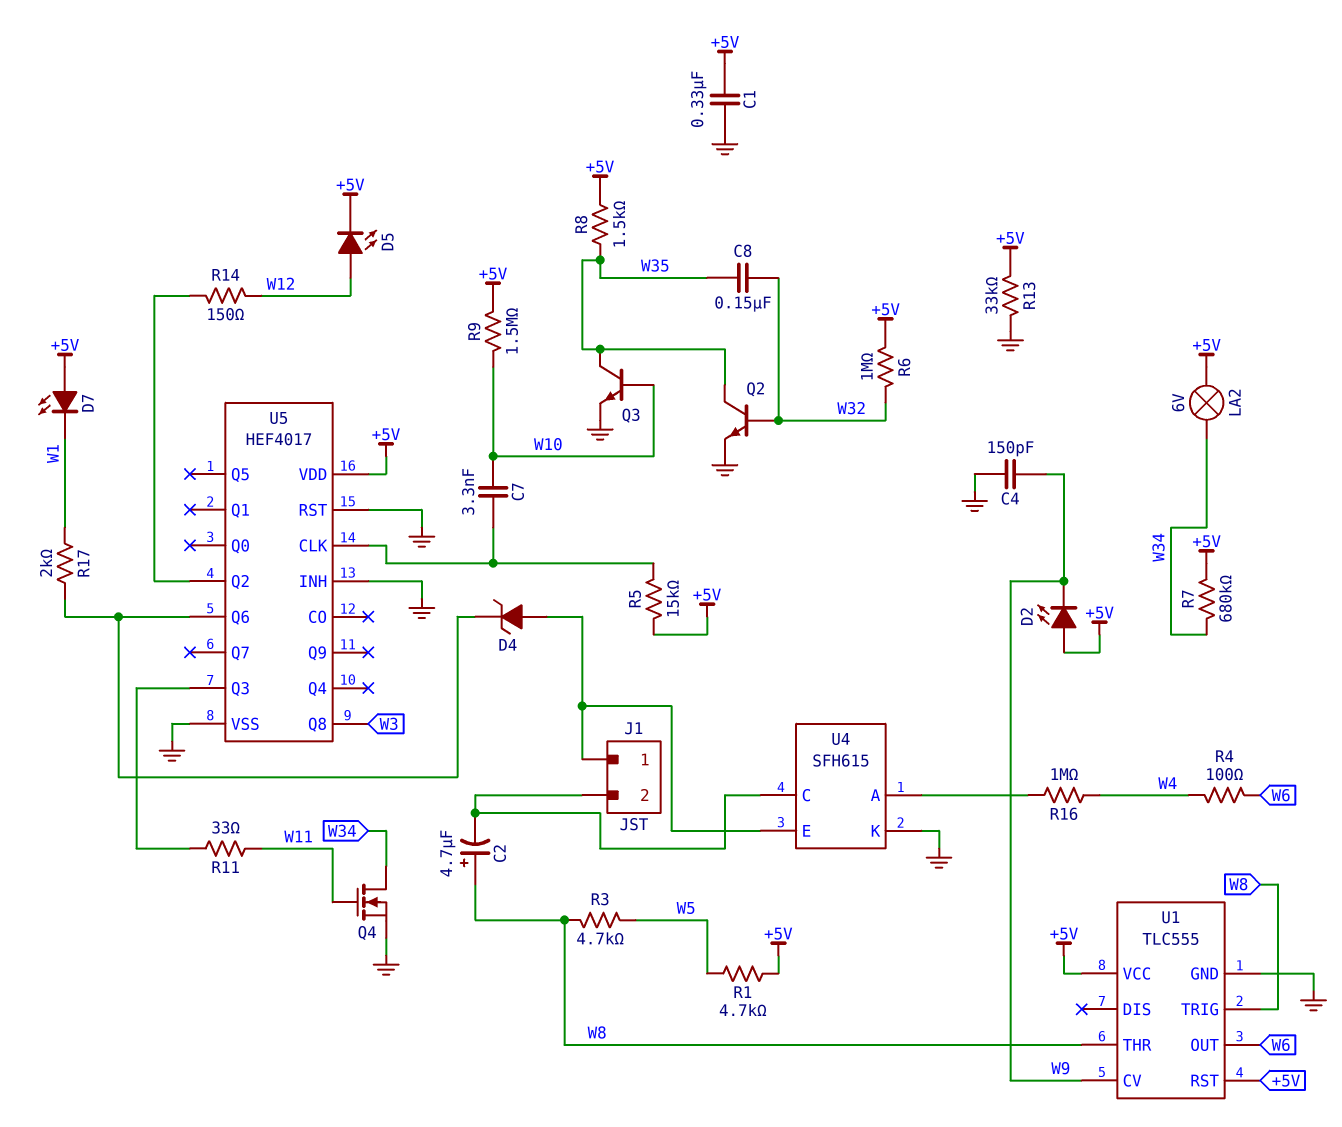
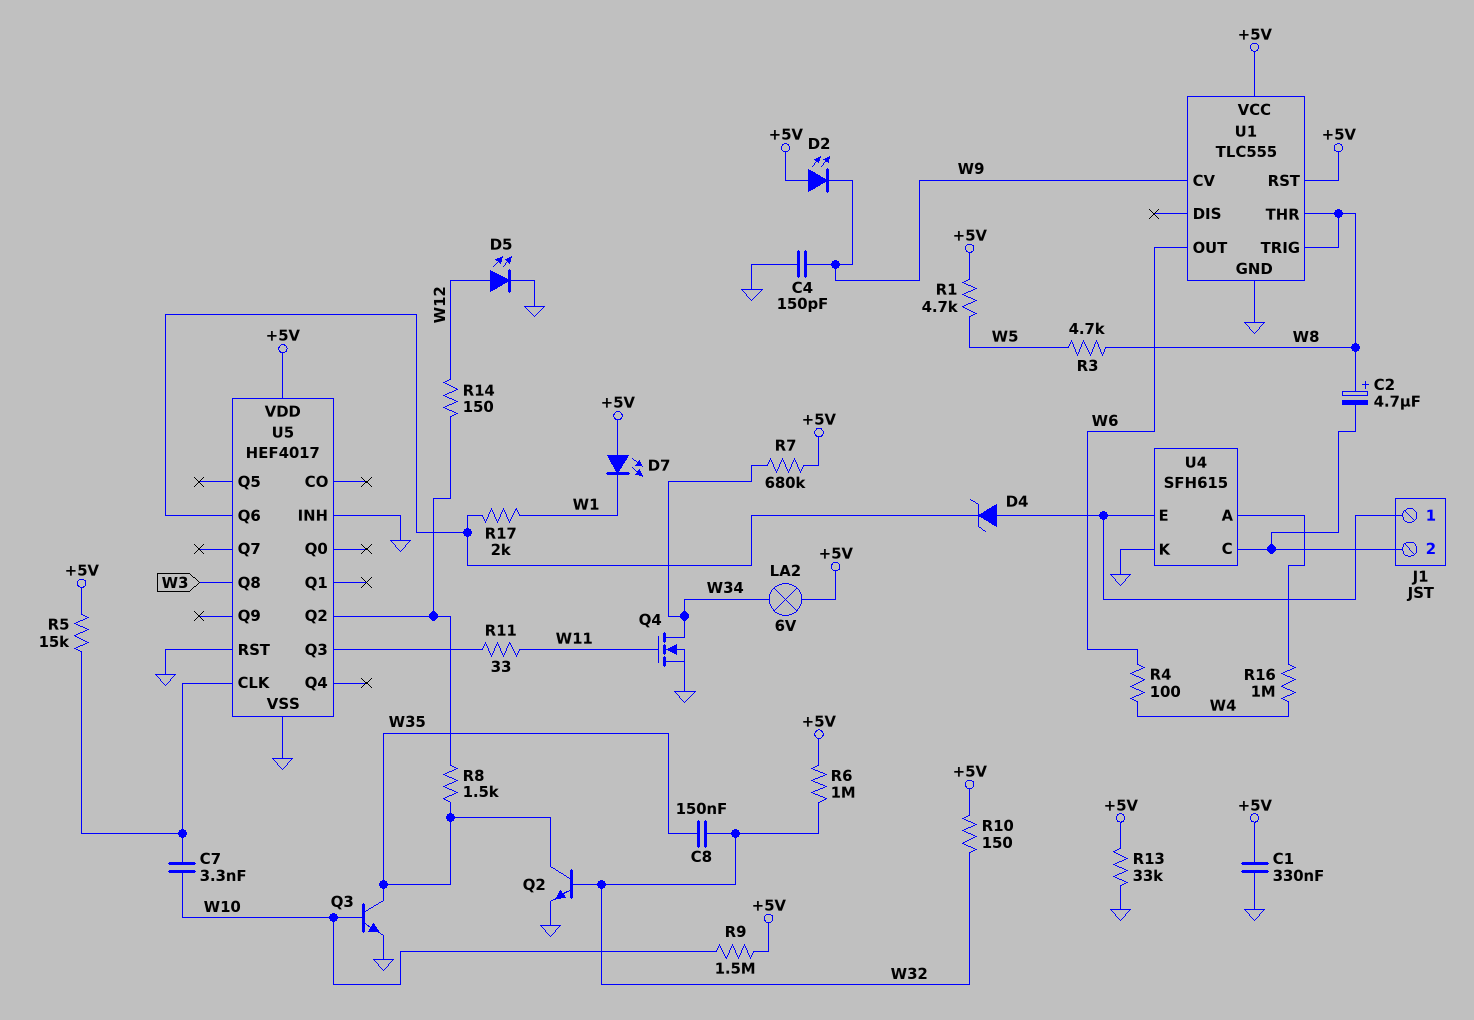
D5: LED (A W12, K +5V) -> LED (A W12, K GND)
R8: 1.5k (+5V, W35) -> 1.5k (U5/Q2, W35)
R10: none -> 150 (+5V, W32)

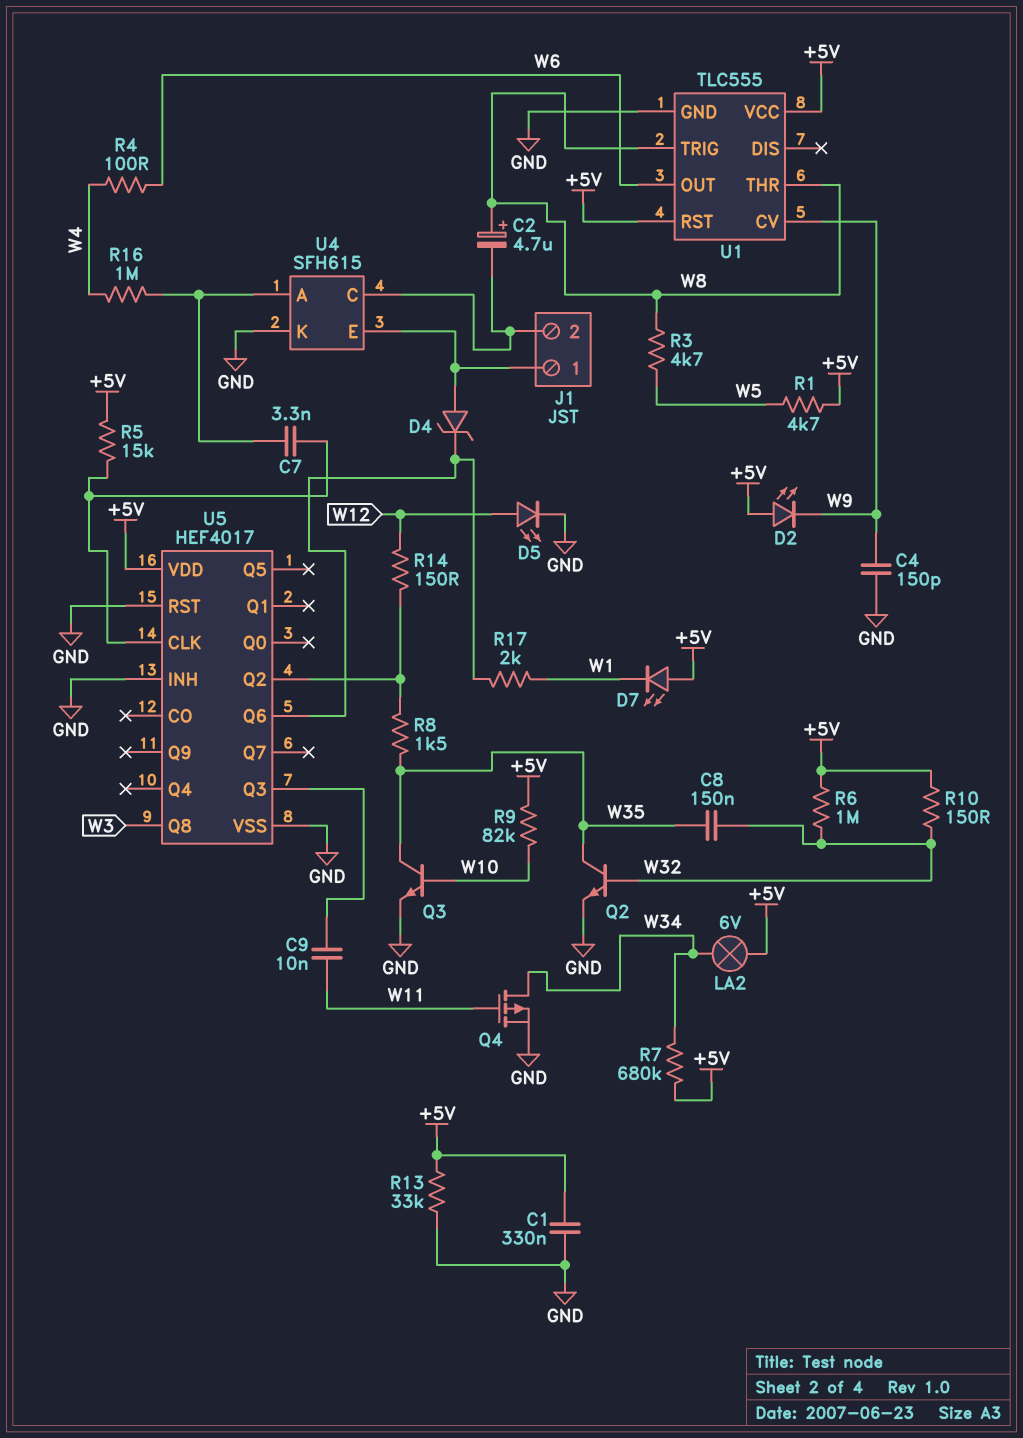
C7: 3.3nF (U5/CLK, W10) -> 3.3nF (U4/A, U5/CLK)
C9: none -> 10nF (U5/Q3, W11)
Q4: NMOS (G W11, D W34, S GND) -> PMOS (G W11, D W34, S GND)
R9: 1.5M (+5V, W10) -> 82k (+5V, W10)
R11: 33 (U5/Q3, W11) -> none

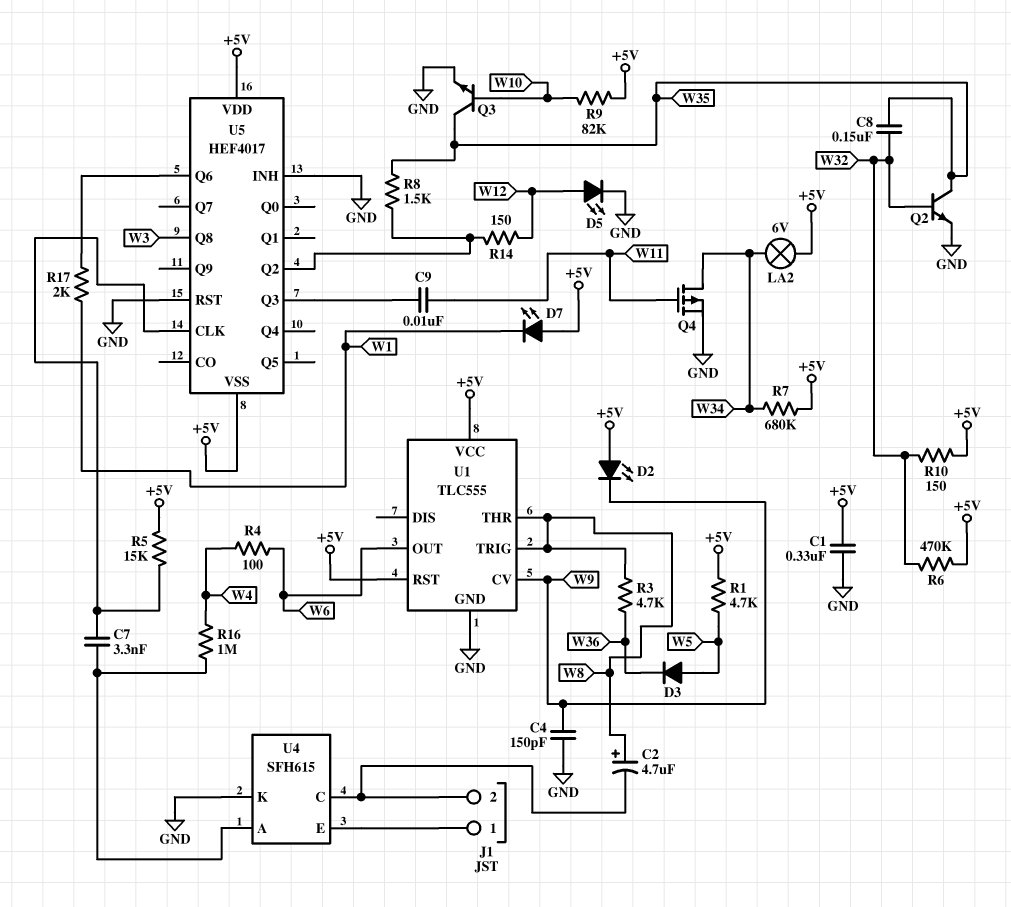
D3: none -> diode (A W5, K W36)
D4: zener (A J1/1, K U5/Q6) -> none
R3: 4.7k (W5, W8) -> 4.7k (W8, W36)
R6: 1M (+5V, W32) -> 470k (+5V, W32)
R13: 33k (+5V, GND) -> none
U5 pin VSS: GND -> +5V

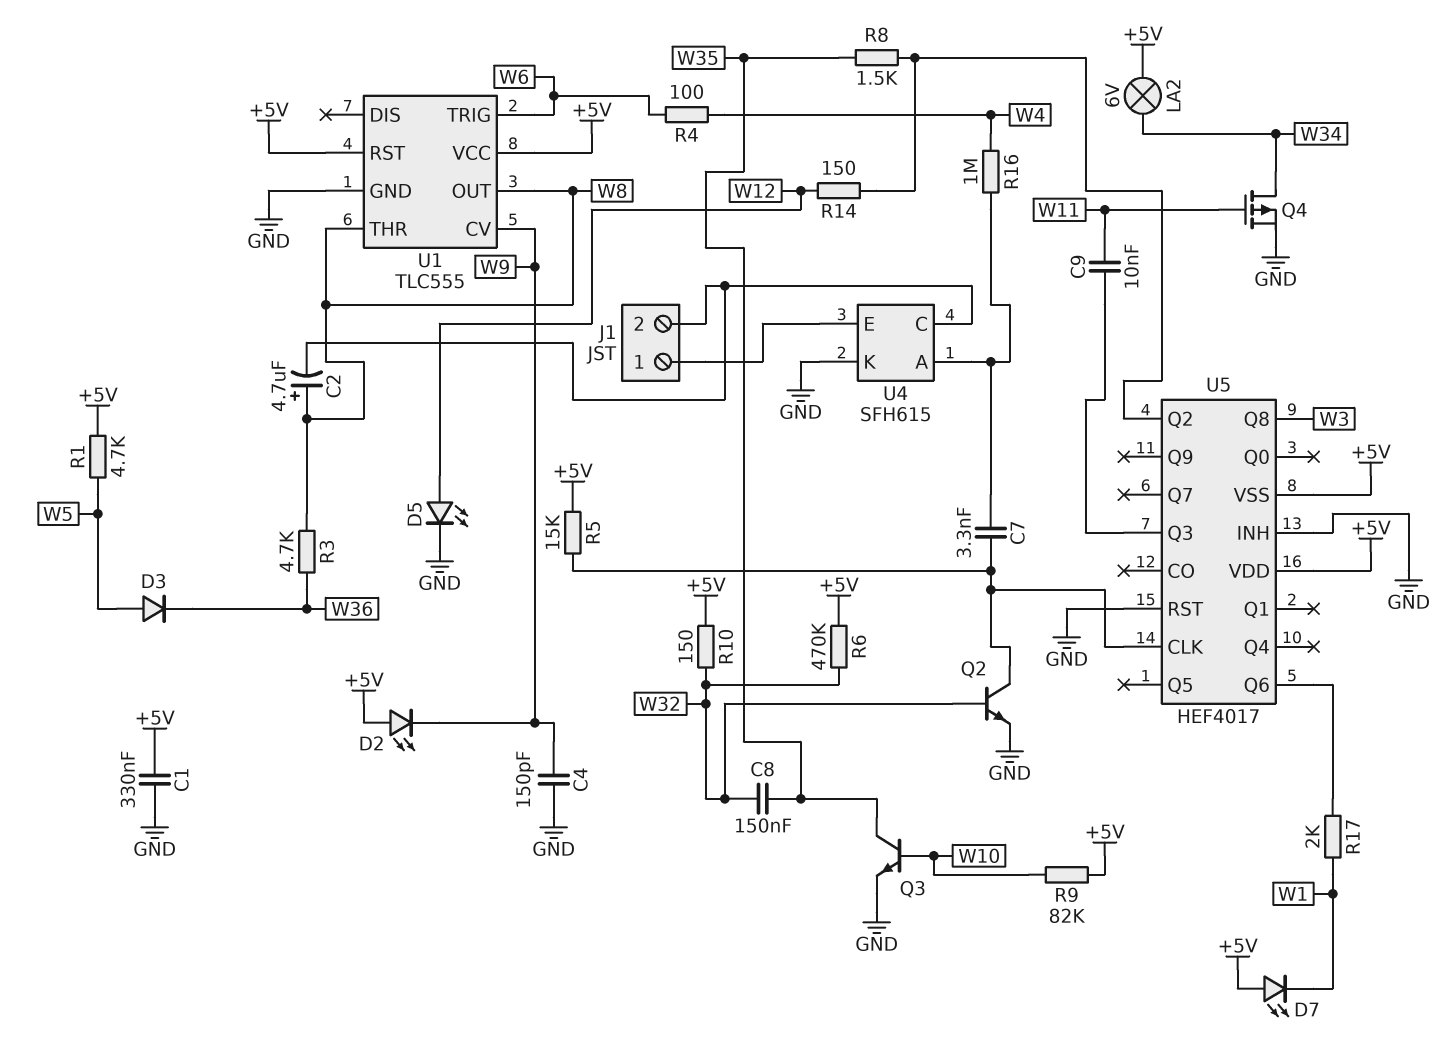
Q2: NPN (B W32, C W35, E GND) -> NPN (B W32, C U5/CLK, E GND)
R7: 680k (+5V, W34) -> none
U1 pin OUT: W6 -> W8
U1 pin TRIG: W8 -> W6

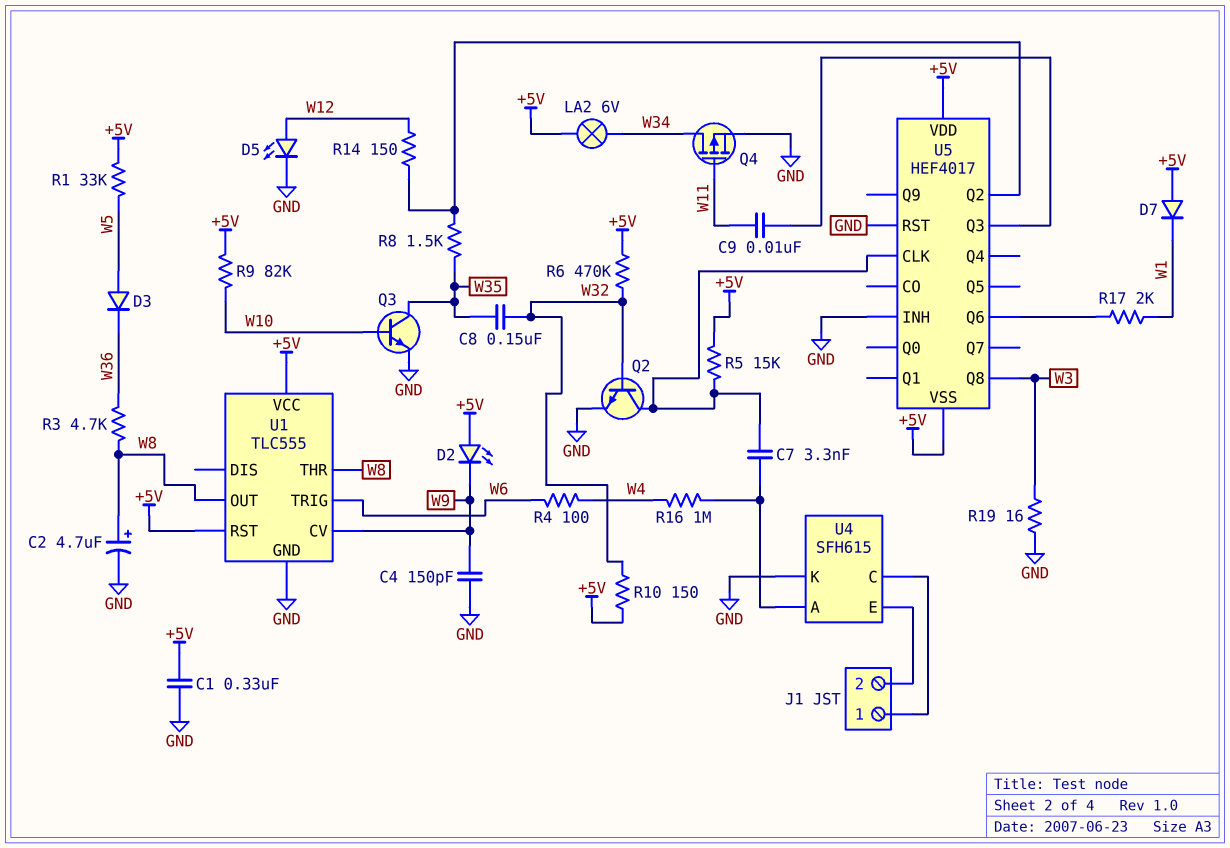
C2: 4.7uF (plus W8, minus J1/2) -> 4.7uF (plus W8, minus GND)
D7: LED (A +5V, K W1) -> diode (A +5V, K W1)
R1: 4.7k (+5V, W5) -> 33k (+5V, W5)
R19: none -> 16 (GND, W3)
U4 pin C: J1/2 -> J1/1
U4 pin E: J1/1 -> J1/2

